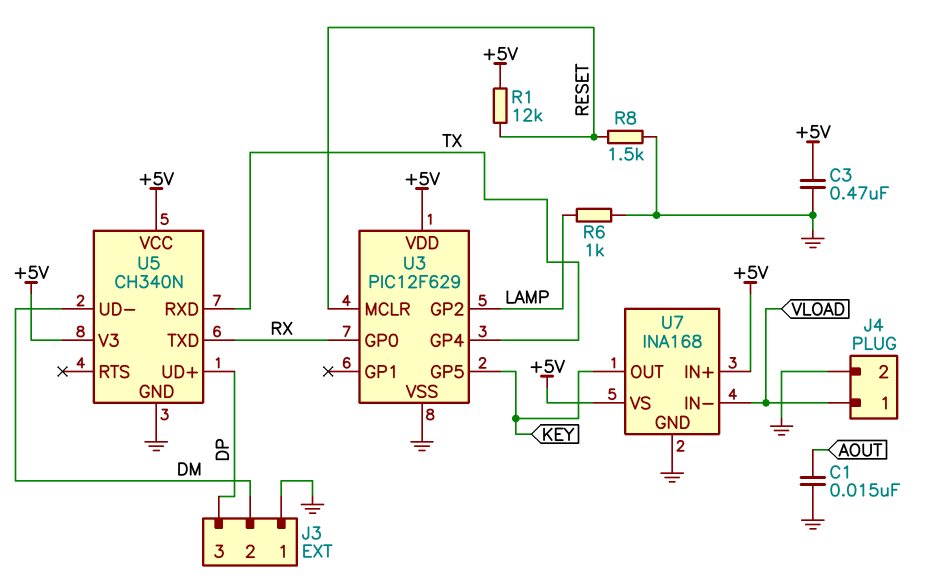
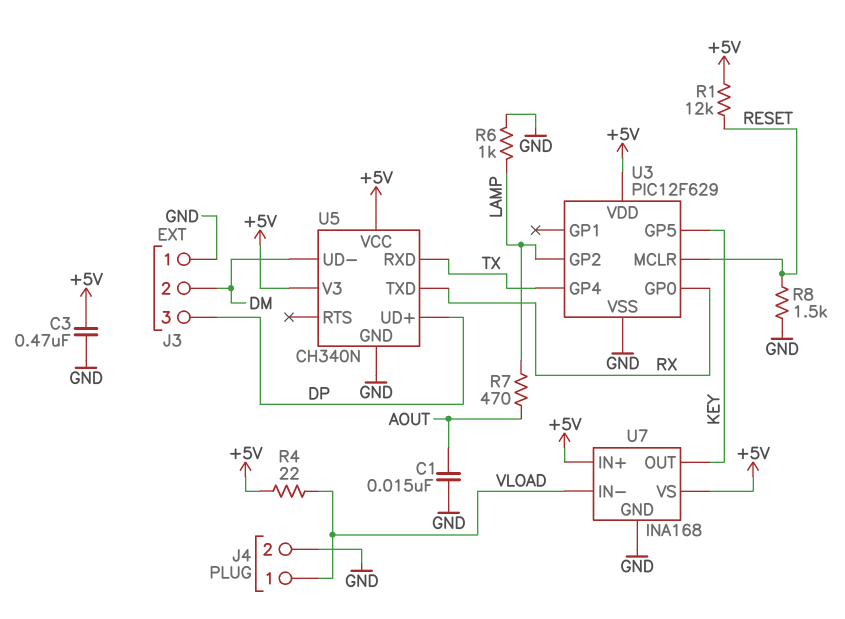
R4: none -> 22 (+5V, VLOAD)
R7: none -> 470 (AOUT, LAMP)

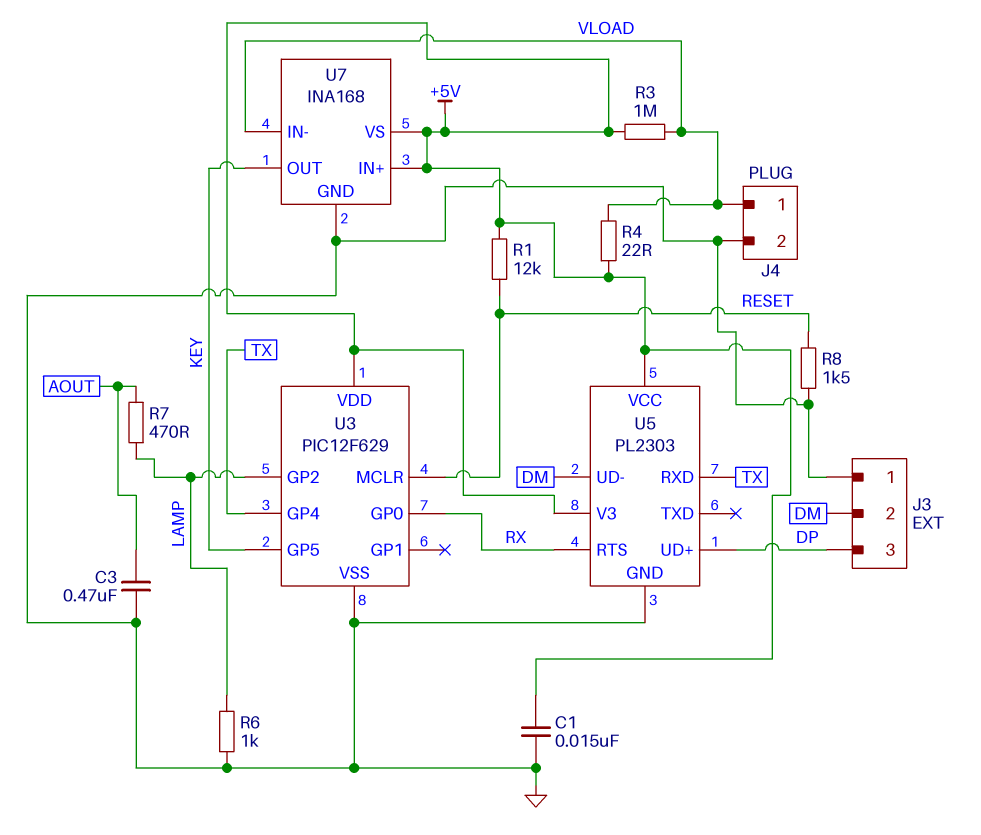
C1: 15nF (AOUT, GND) -> 15nF (+5V, GND)
C3: 470nF (+5V, GND) -> 470nF (AOUT, GND)
R3: none -> 1M (+5V, VLOAD)
U5: CH340N -> PL2303
U5 pin RTS: none -> RX
U5 pin TXD: RX -> none

